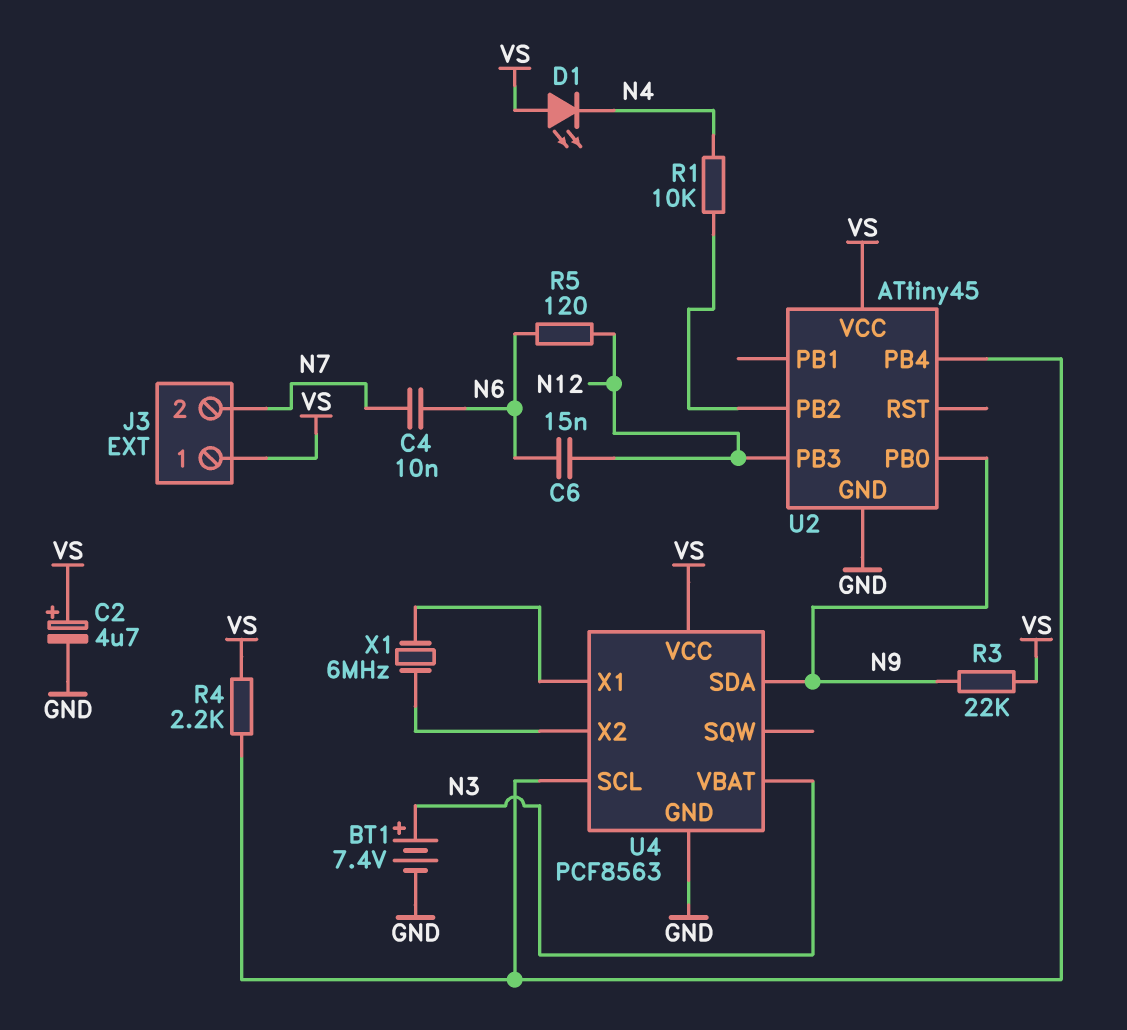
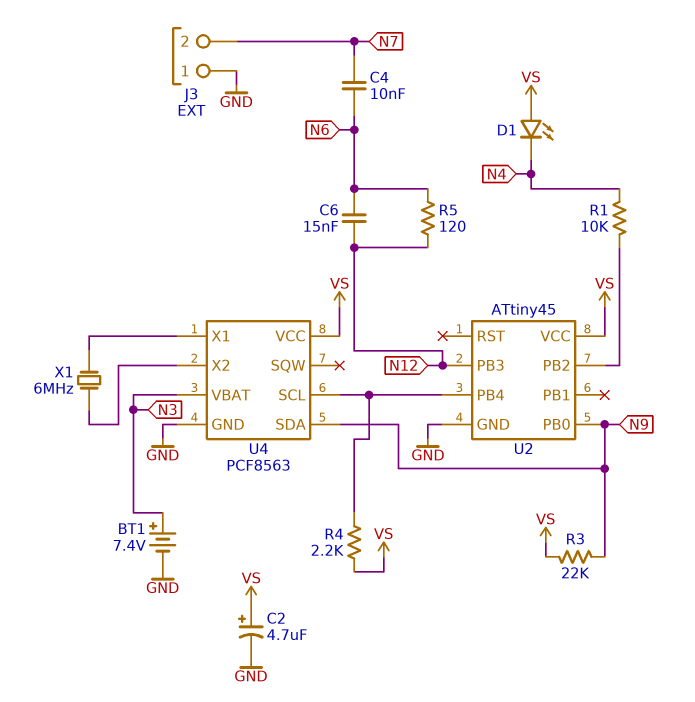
J3 pin 1: VS -> GND

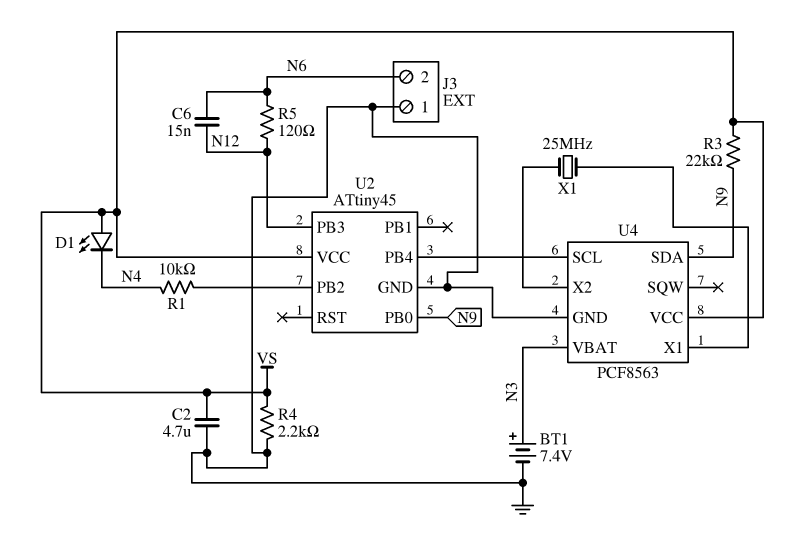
C2: 4.7uF (plus VS, minus GND) -> 4.7uF (GND, VS)
C4: 10nF (N6, N7) -> none
J3 pin 2: N7 -> N6
R4: 2.2k (U2/PB4, VS) -> 2.2k (GND, VS)
X1: 6MHz (U4/X1, U4/X2) -> 25MHz (U4/X1, U4/X2)

